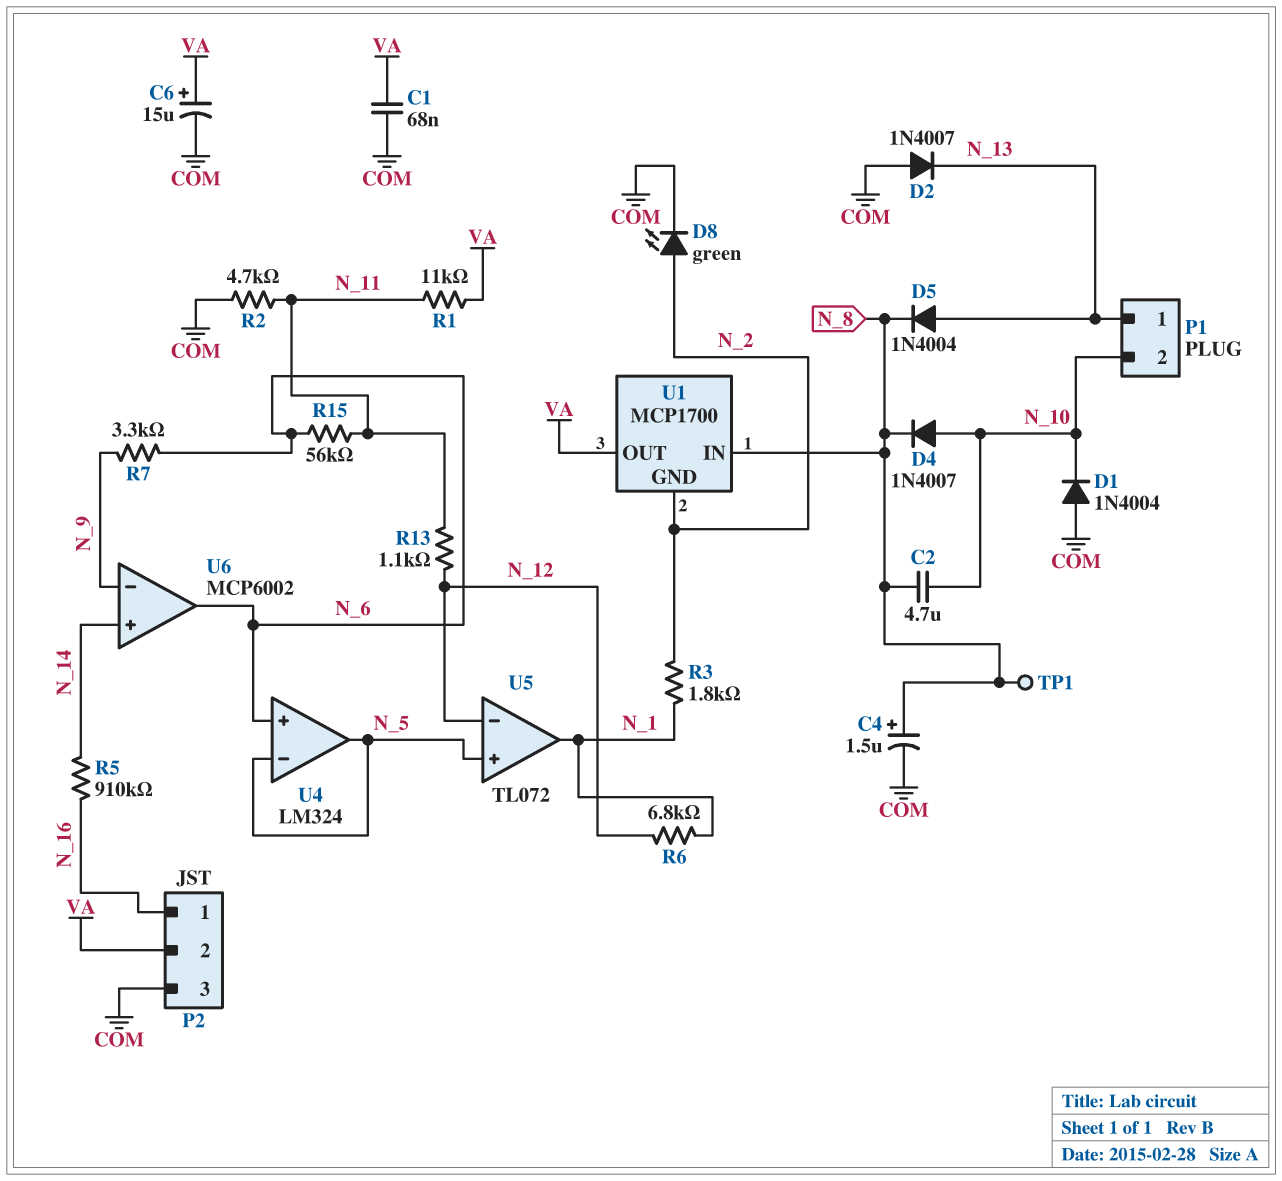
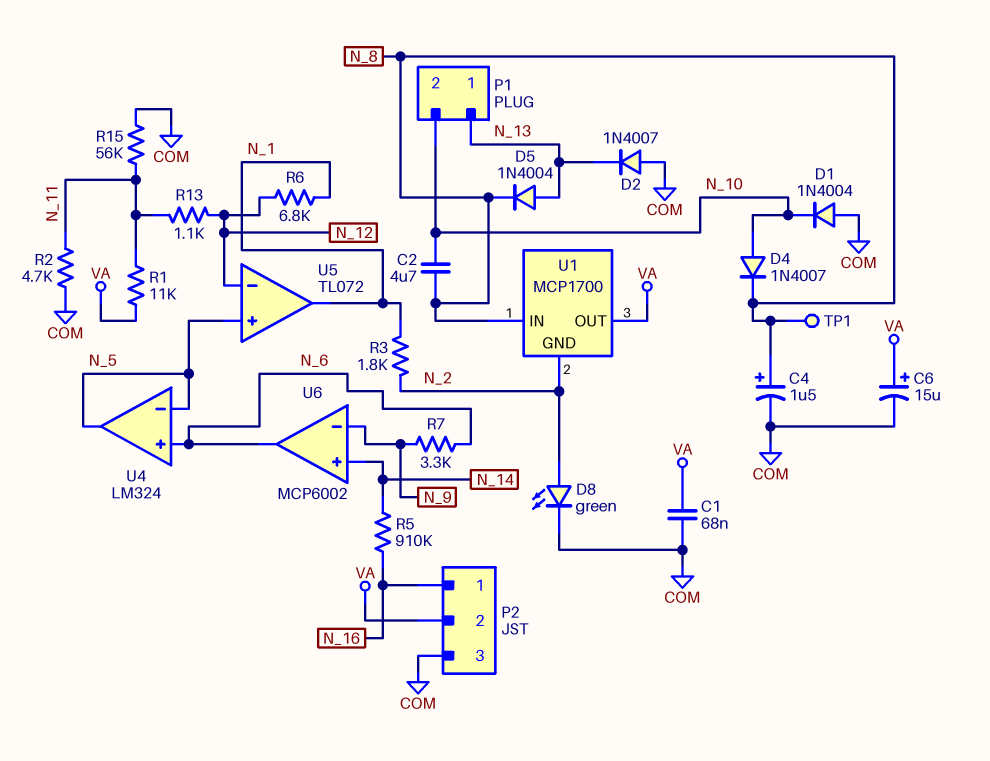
R15: 56k (N_6, N_11) -> 56k (COM, N_11)

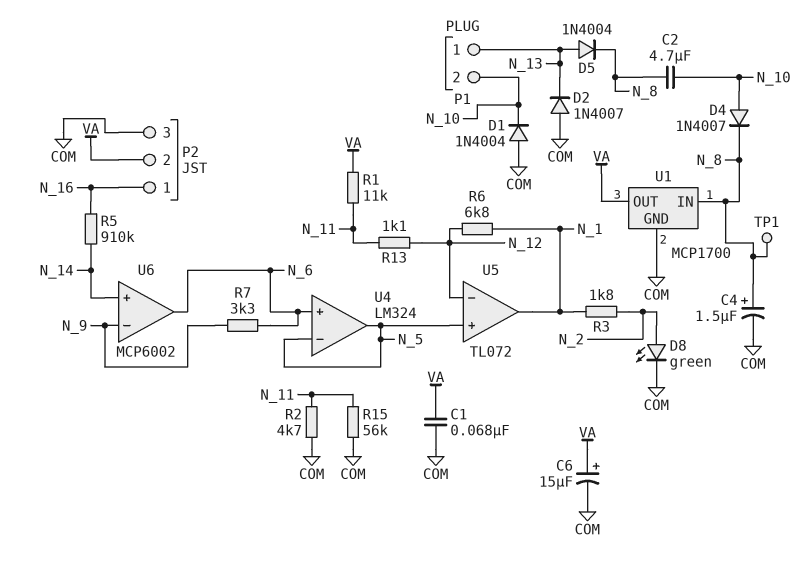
U1 pin GND: N_2 -> COM

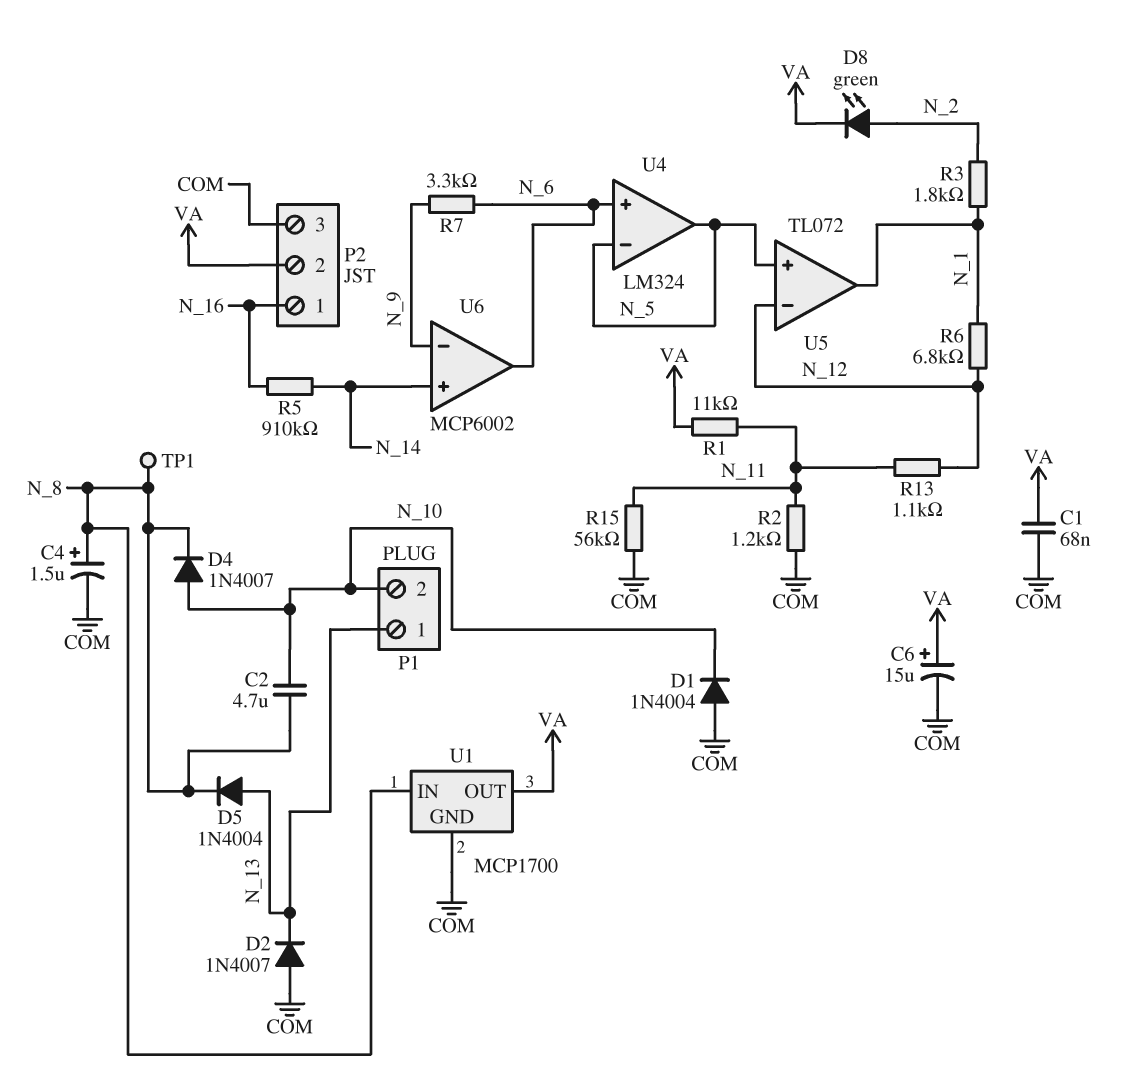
D8: LED green (A N_2, K COM) -> LED green (A N_2, K VA)
R2: 4.7k (COM, N_11) -> 1.2k (COM, N_11)

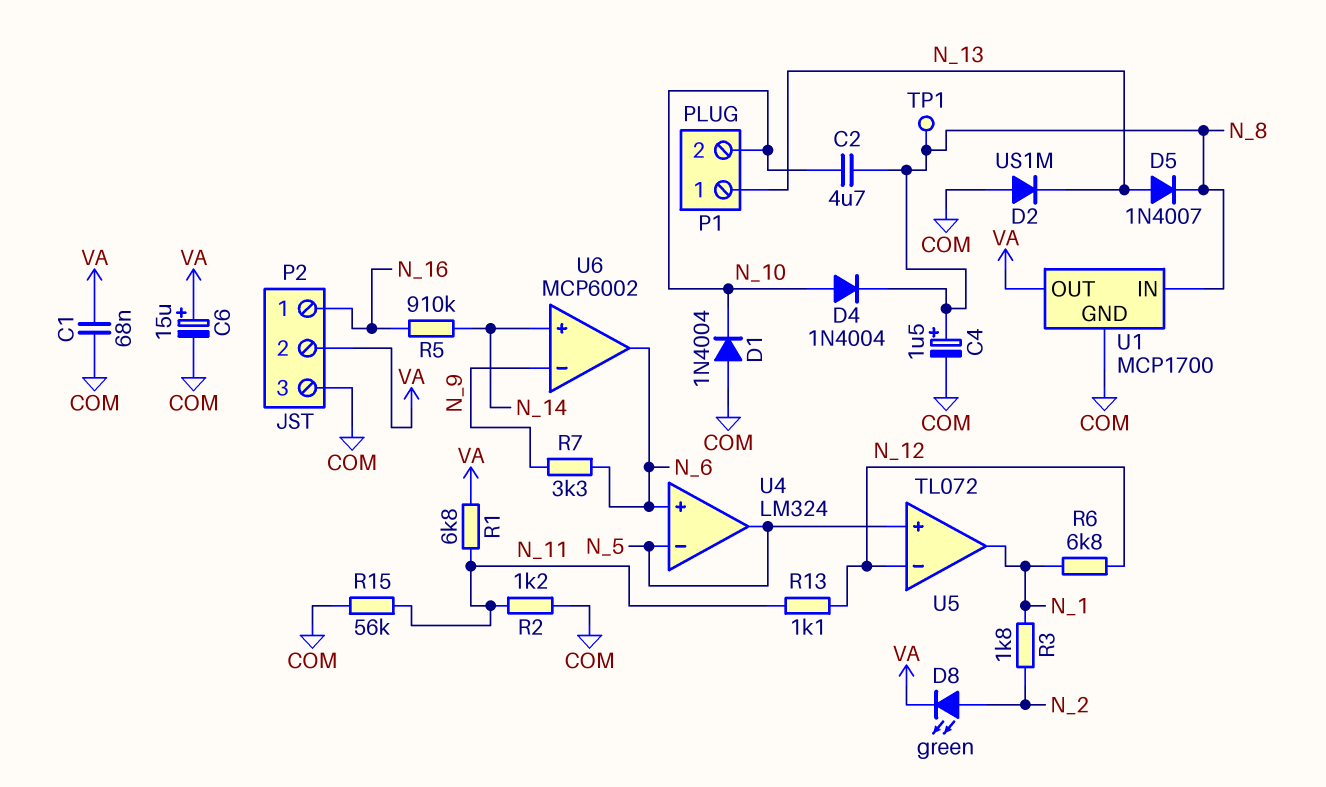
D2: diode 1N4007 (A COM, K N_13) -> diode US1M (A COM, K N_13)
D4: diode 1N4007 (A N_10, K N_8) -> diode 1N4004 (A N_10, K N_8)
D5: diode 1N4004 (A N_13, K N_8) -> diode 1N4007 (A N_13, K N_8)
R1: 11k (N_11, VA) -> 6.8k (N_11, VA)

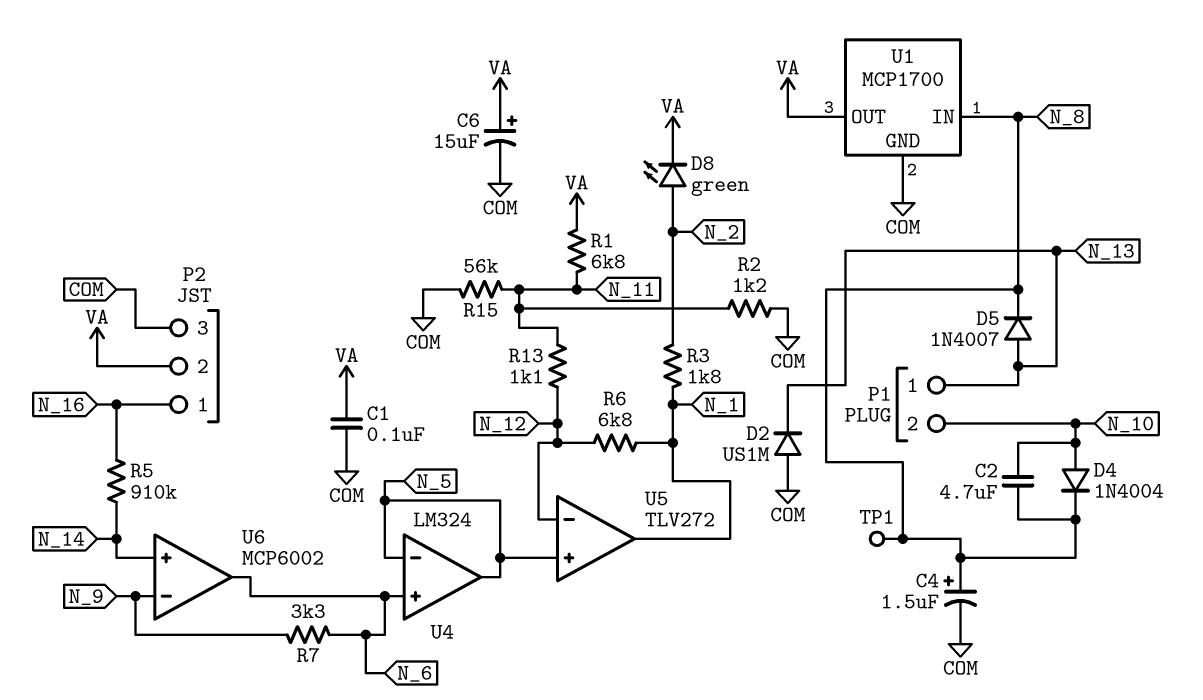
C1: 68nF (COM, VA) -> 100nF (COM, VA)
D1: diode 1N4004 (A COM, K N_10) -> none
U5: TL072 -> TLV272

